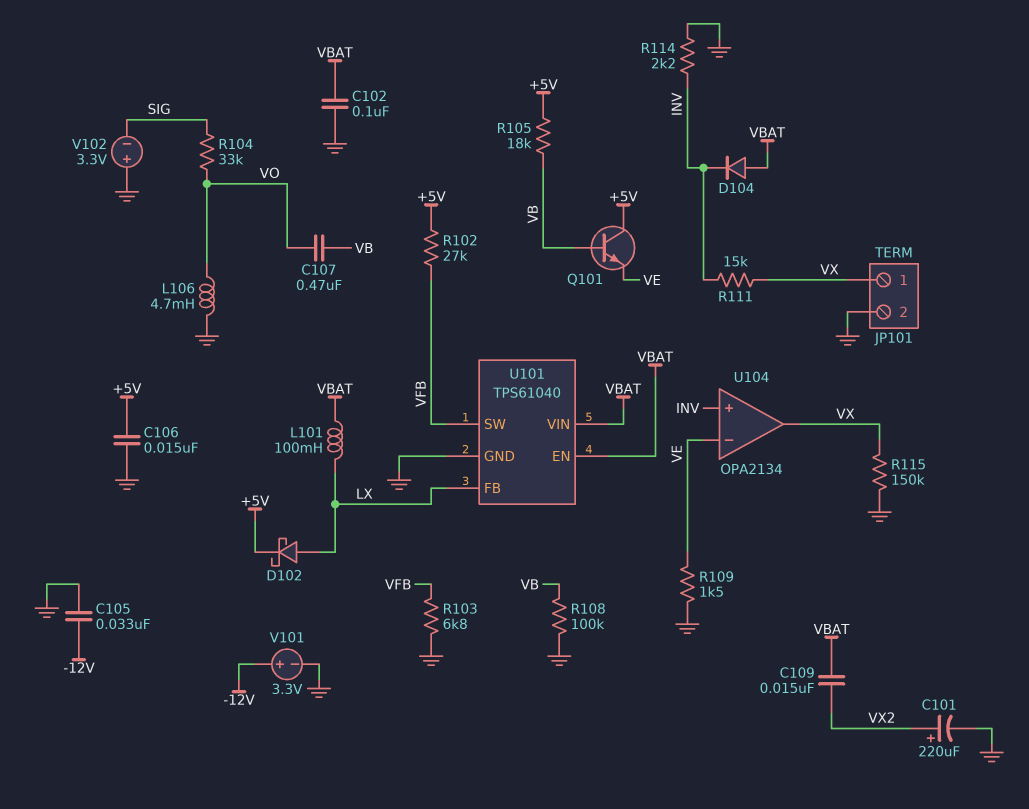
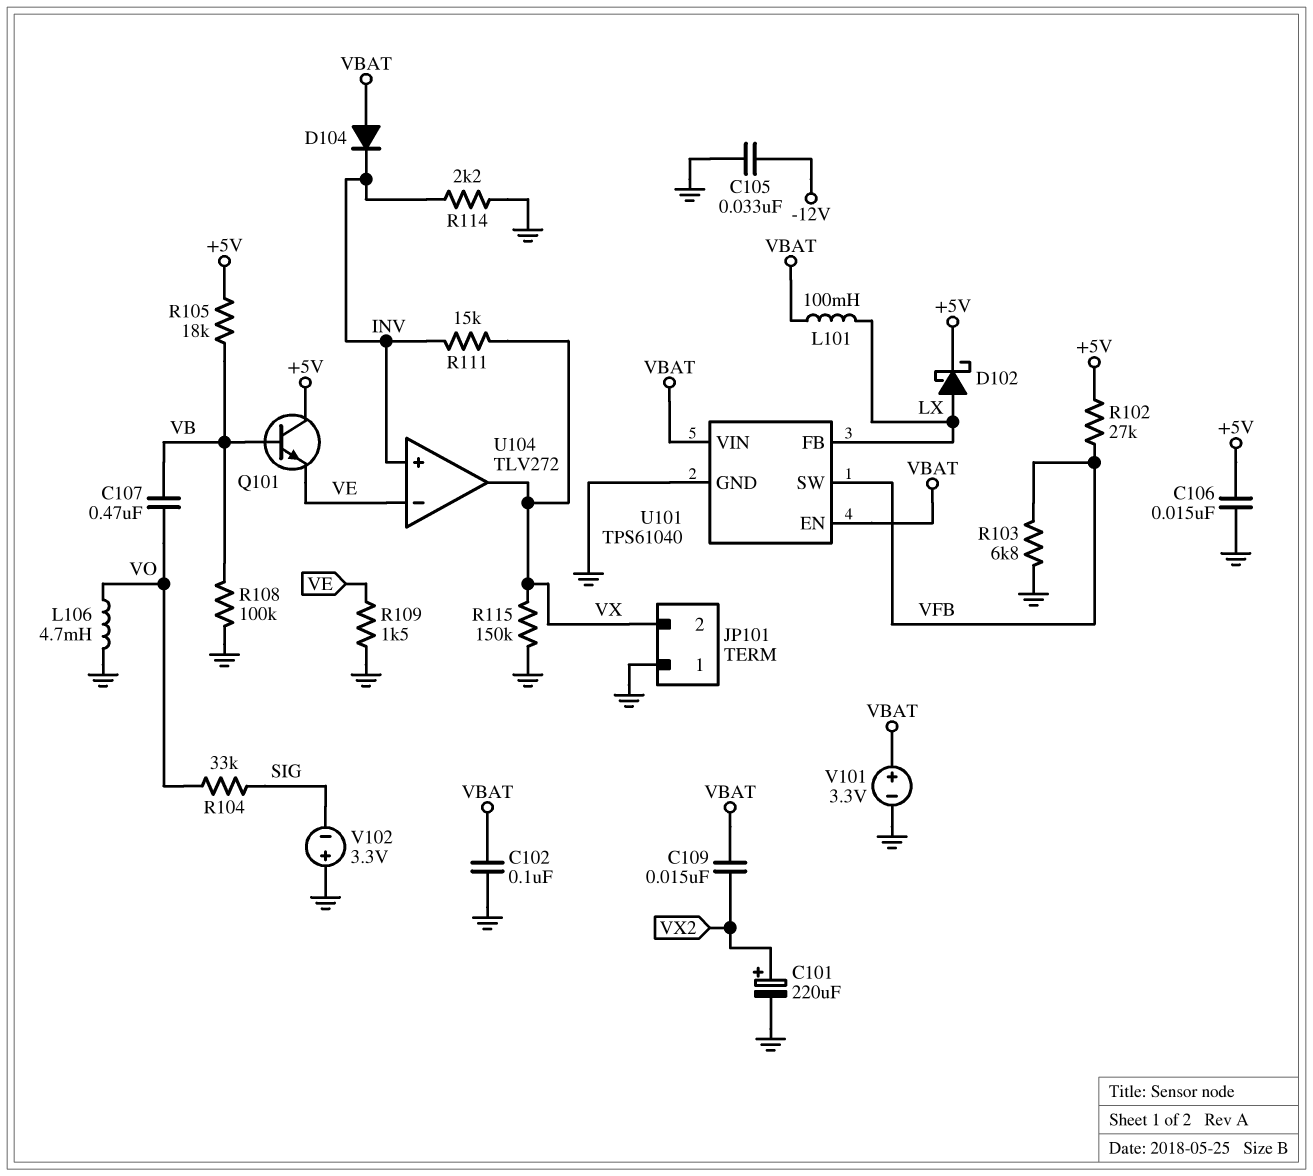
JP101 pin 1: VX -> GND
JP101 pin 2: GND -> VX
U104: OPA2134 -> TLV272
V101: 3.3V (plus -12V, minus GND) -> 3.3V (plus VBAT, minus GND)

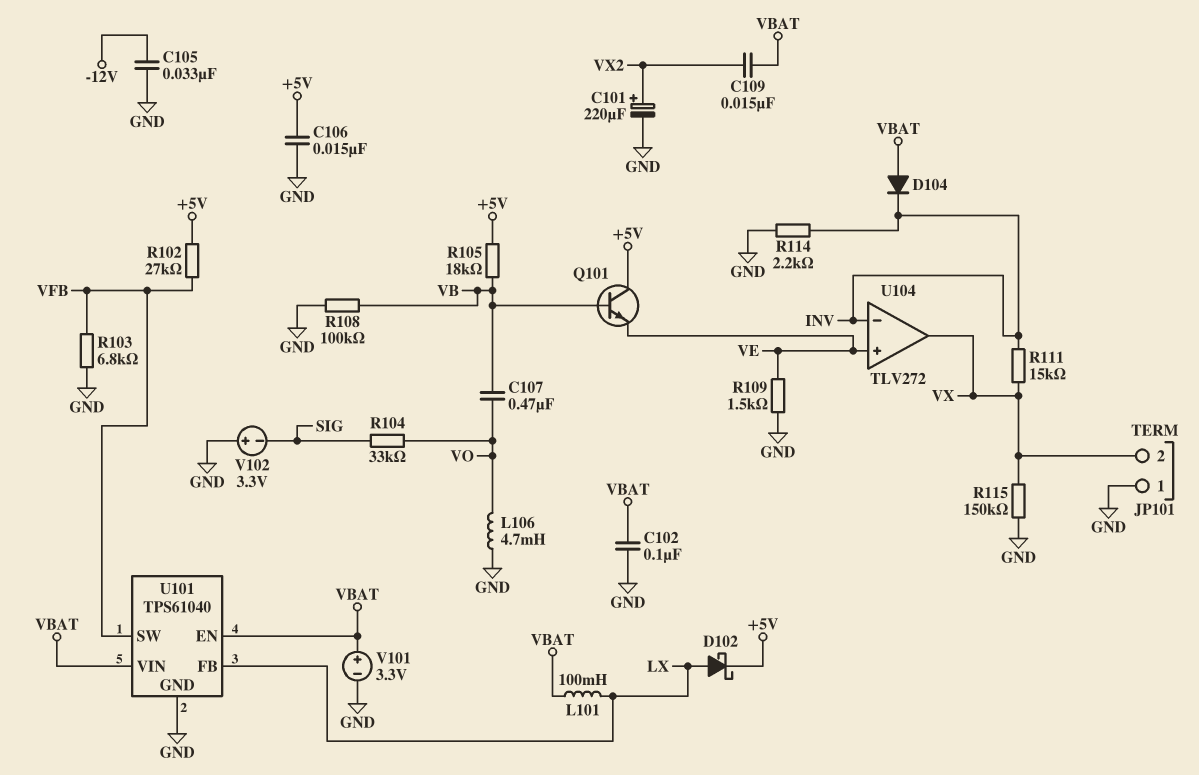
U104 pin in+: INV -> VE
U104 pin in-: VE -> INV

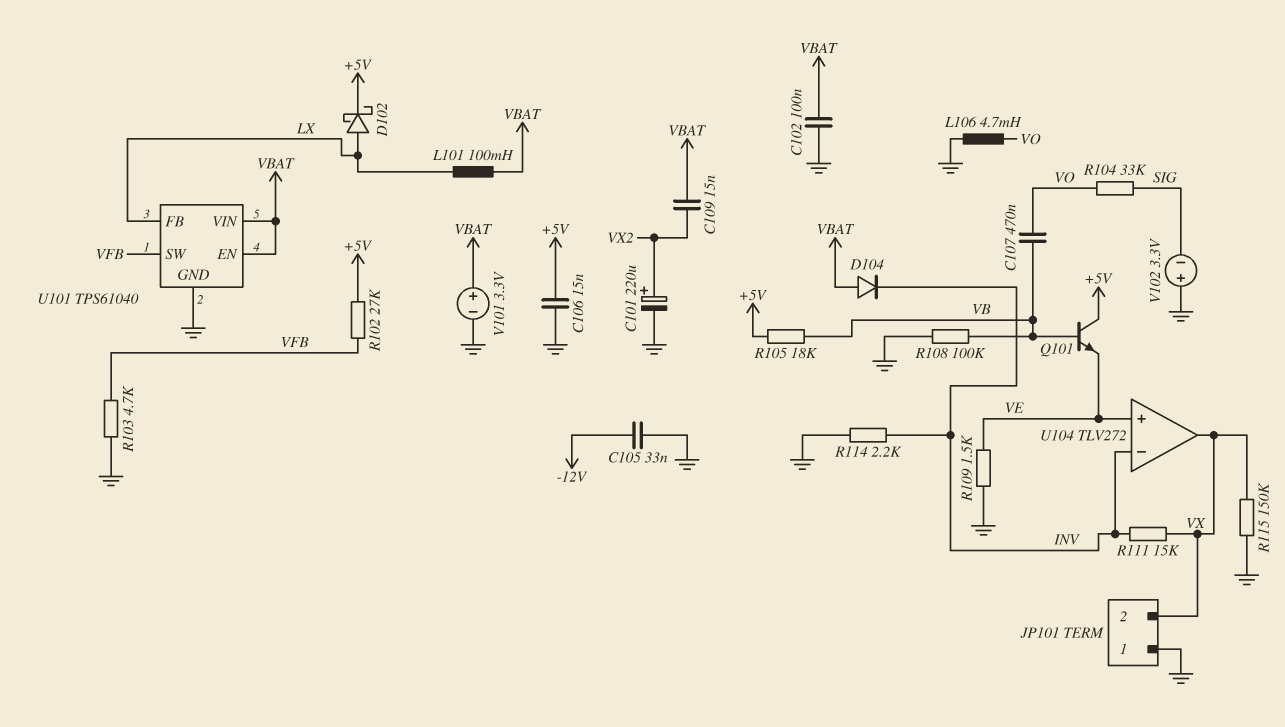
R103: 6.8k (GND, VFB) -> 4.7k (GND, VFB)

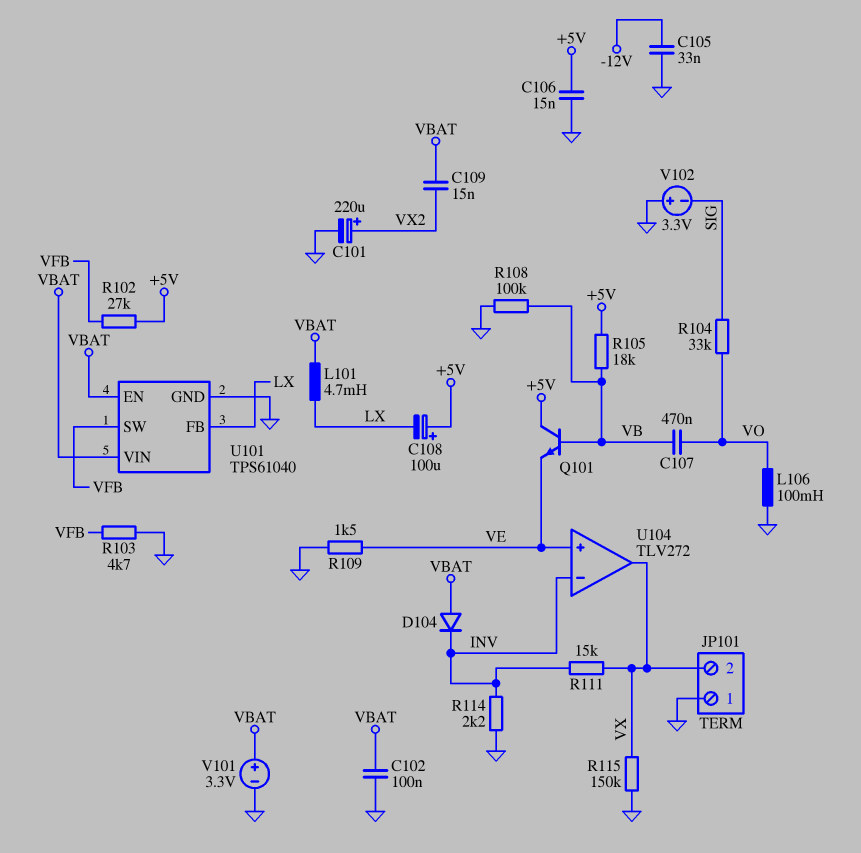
C108: none -> 100uF (plus +5V, minus LX)
D102: schottky (A LX, K +5V) -> none
L101: 100mH (LX, VBAT) -> 4.7mH (LX, VBAT)
L106: 4.7mH (GND, VO) -> 100mH (GND, VO)

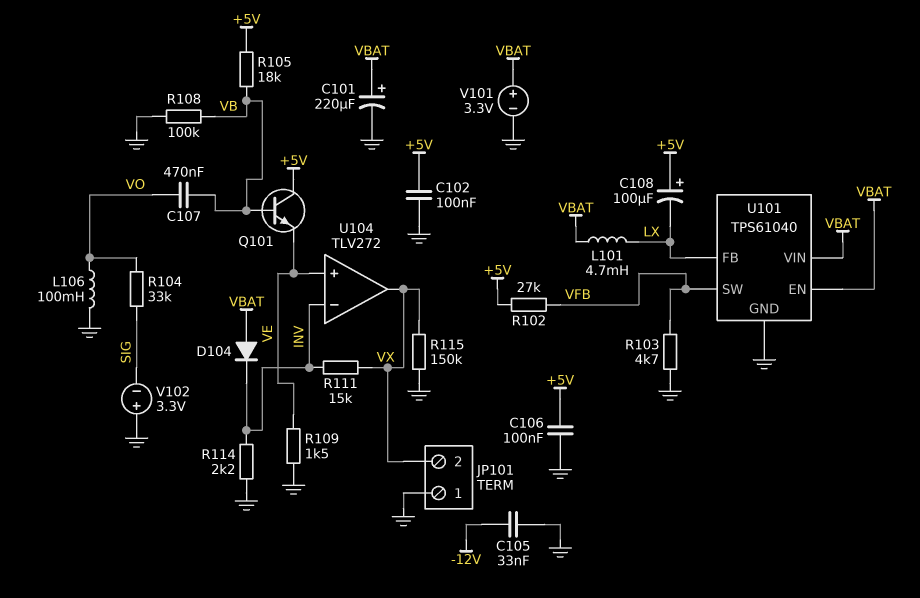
C101: 220uF (plus VX2, minus GND) -> 220uF (plus VBAT, minus GND)
C102: 100nF (GND, VBAT) -> 100nF (+5V, GND)
C106: 15nF (+5V, GND) -> 100nF (+5V, GND)
C109: 15nF (VBAT, VX2) -> none

